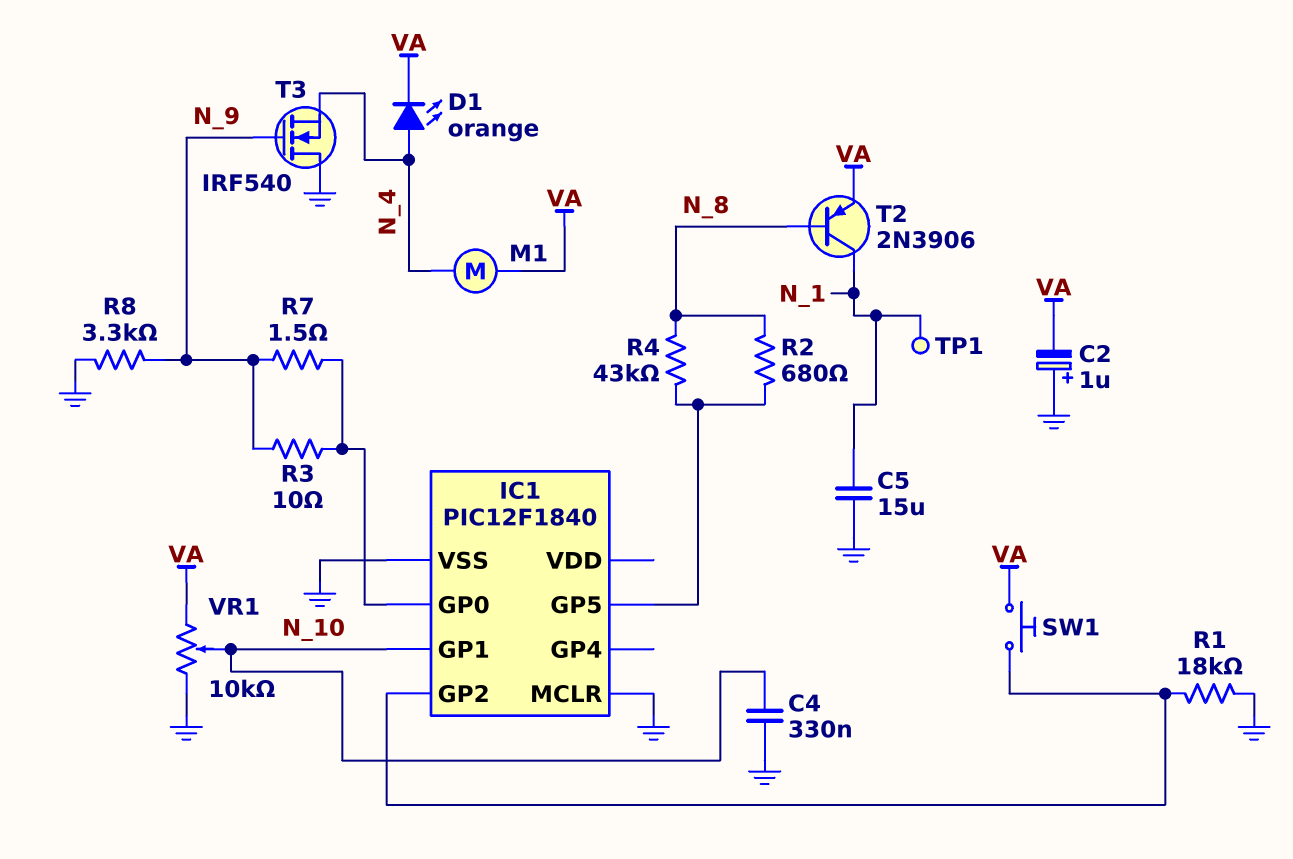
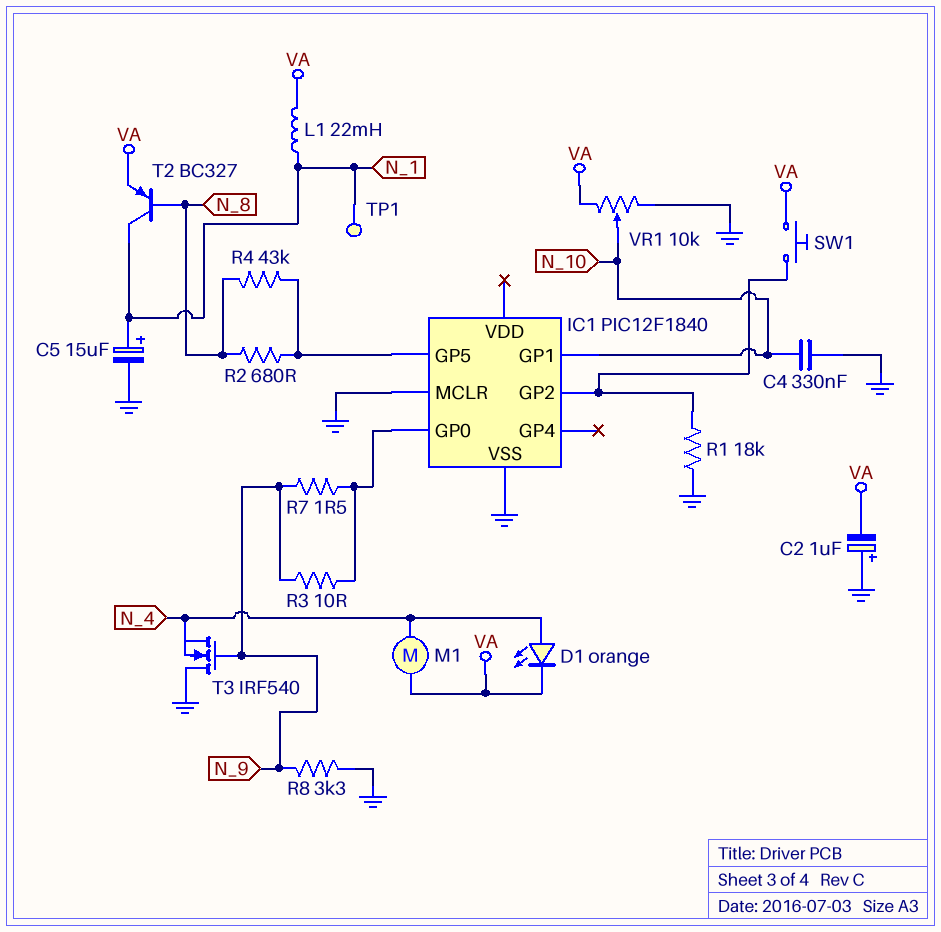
C5: 15uF (GND, N_1) -> 15uF (plus N_1, minus GND)
L1: none -> 22mH (N_1, VA)
T2: PNP 2N3906 (B N_8, C N_1, E VA) -> PNP BC327 (B N_8, C N_1, E VA)

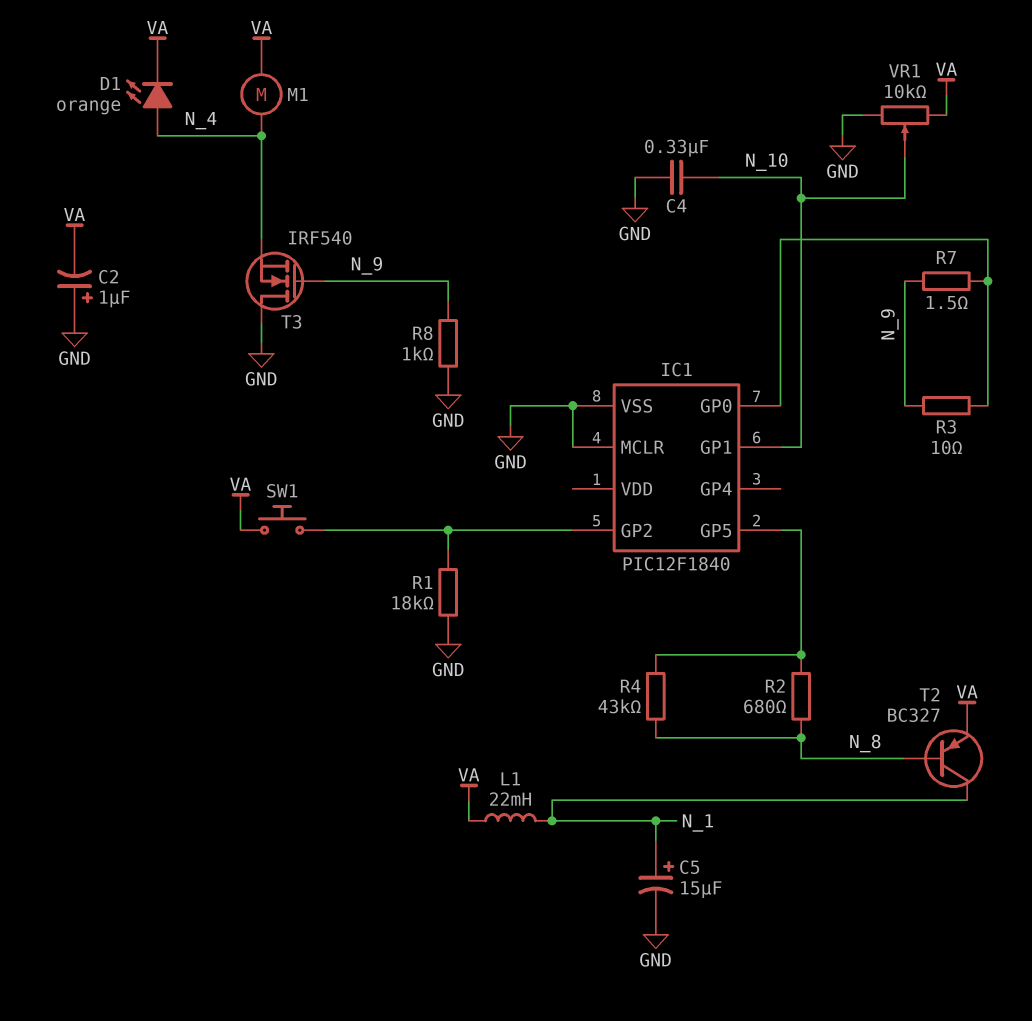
R8: 3.3k (GND, N_9) -> 1k (GND, N_9)
TP1: test point (N_1) -> none

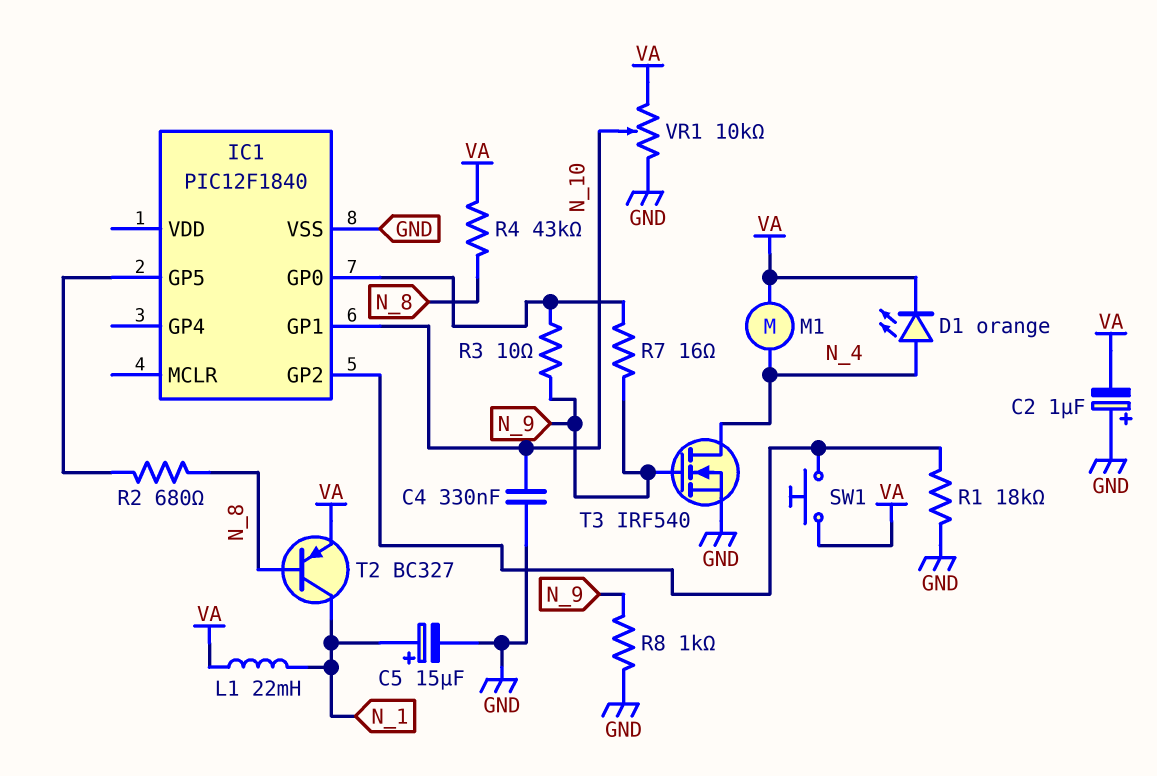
IC1 pin MCLR: GND -> none
R4: 43k (IC1/GP5, N_8) -> 43k (N_8, VA)
R7: 1.5 (IC1/GP0, N_9) -> 16 (IC1/GP0, N_9)
T3: NMOS IRF540 (G N_9, D GND, S N_4) -> NMOS IRF540 (G N_9, D N_4, S GND)

